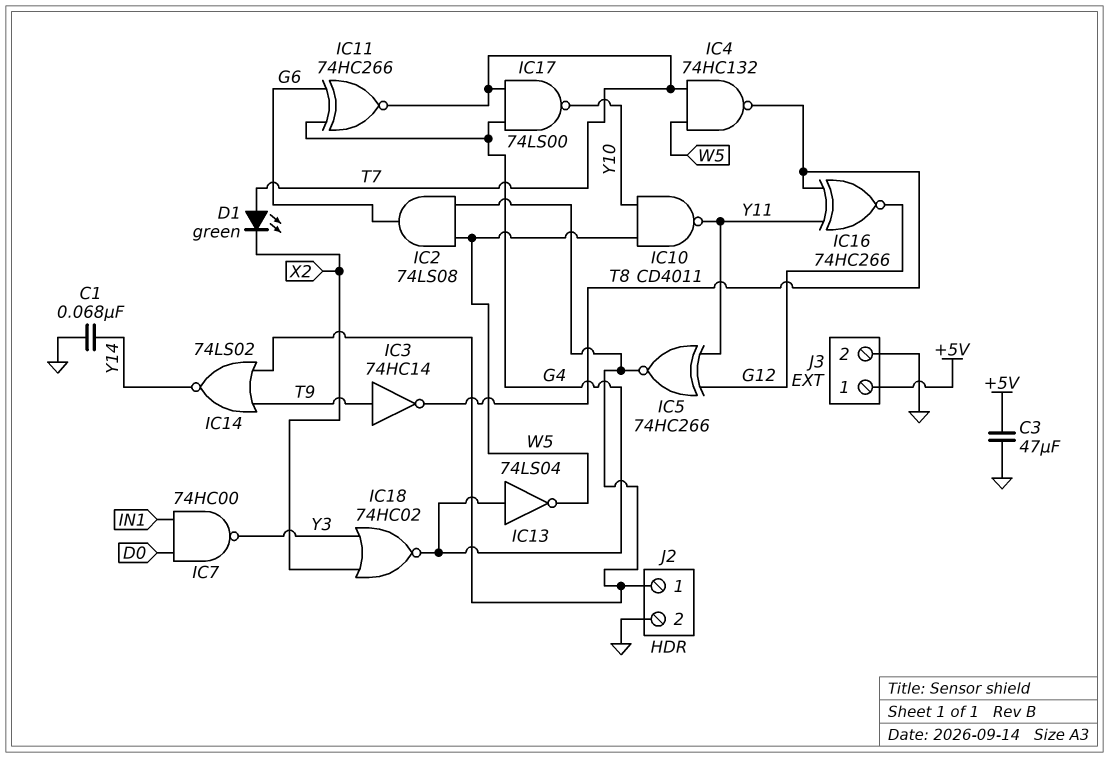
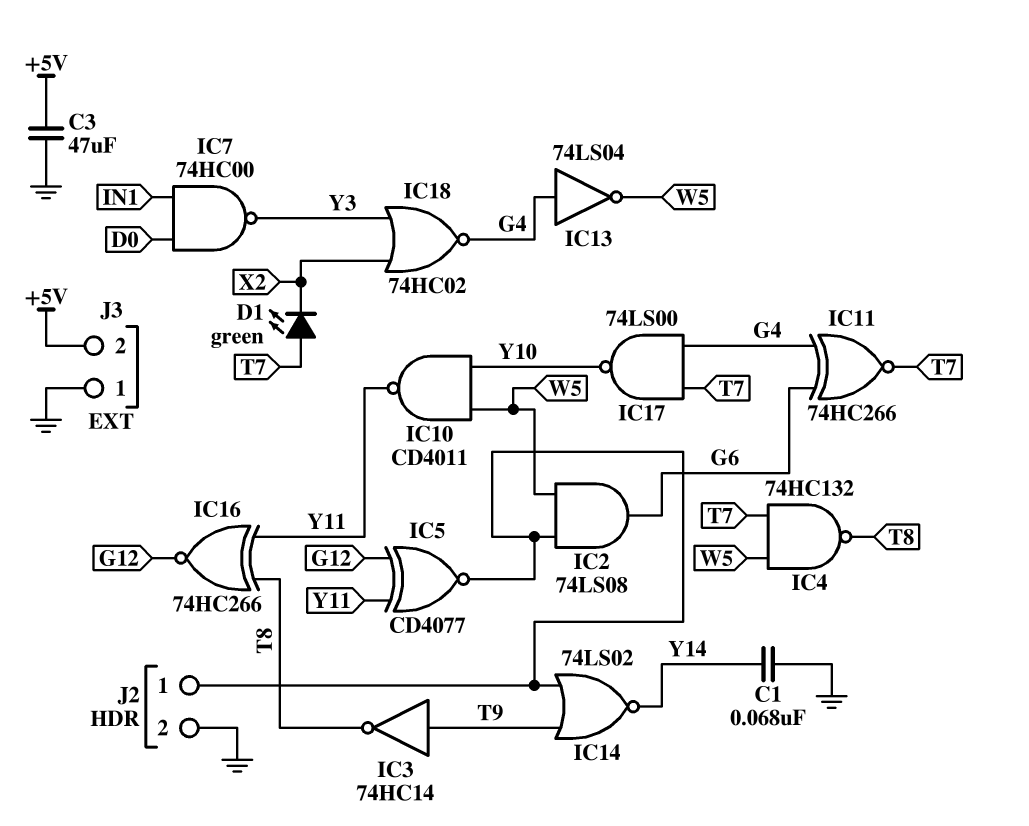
IC5: XNOR 74HC266 (in G12, in Y11, out J2/1) -> XNOR CD4077 (in G12, in Y11, out J2/1)
J3 pin 1: +5V -> GND
J3 pin 2: GND -> +5V

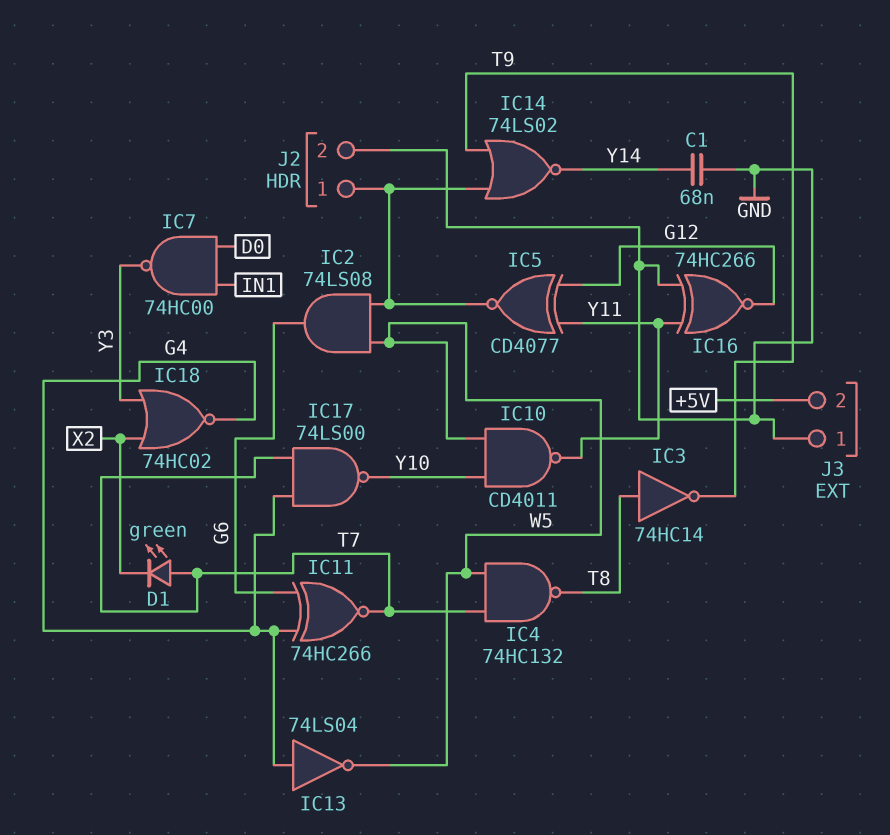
C3: 47uF (+5V, GND) -> none
IC3: NOT 74HC14 (in T9, out T8) -> NOT 74HC14 (in T8, out T9)
IC16: XNOR 74HC266 (in T8, in Y11, out G12) -> XNOR 74HC266 (in GND, in Y11, out G12)

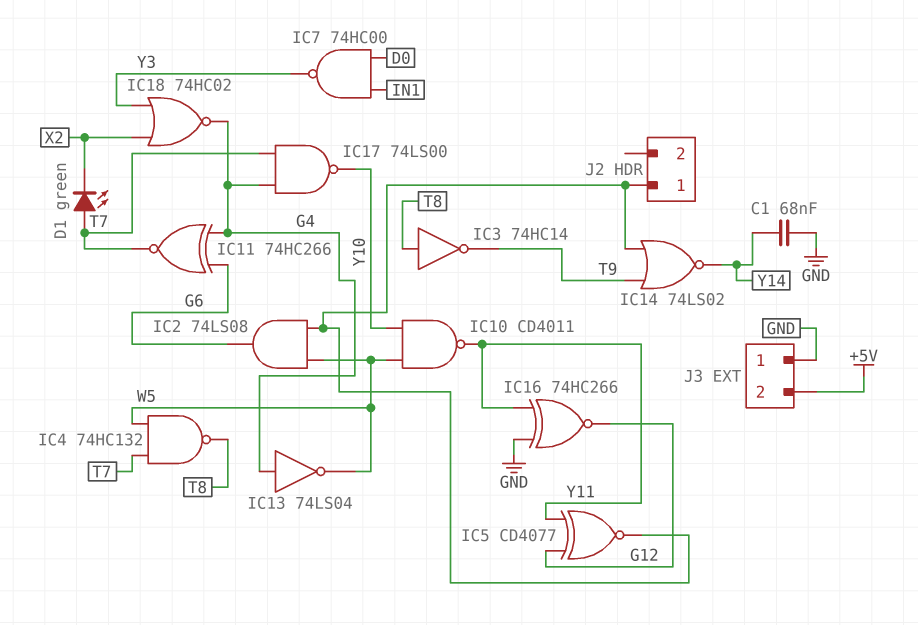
J2 pin 2: GND -> none

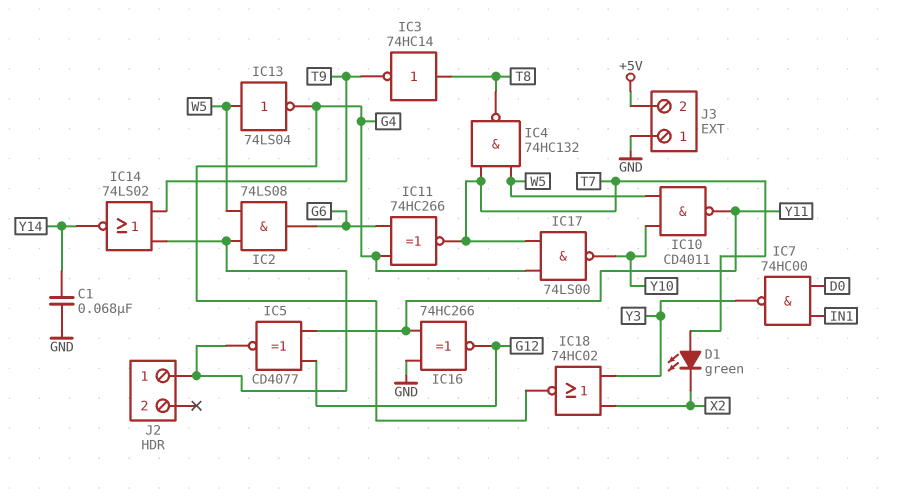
IC13: NOT 74LS04 (in G4, out W5) -> NOT 74LS04 (in W5, out G4)

